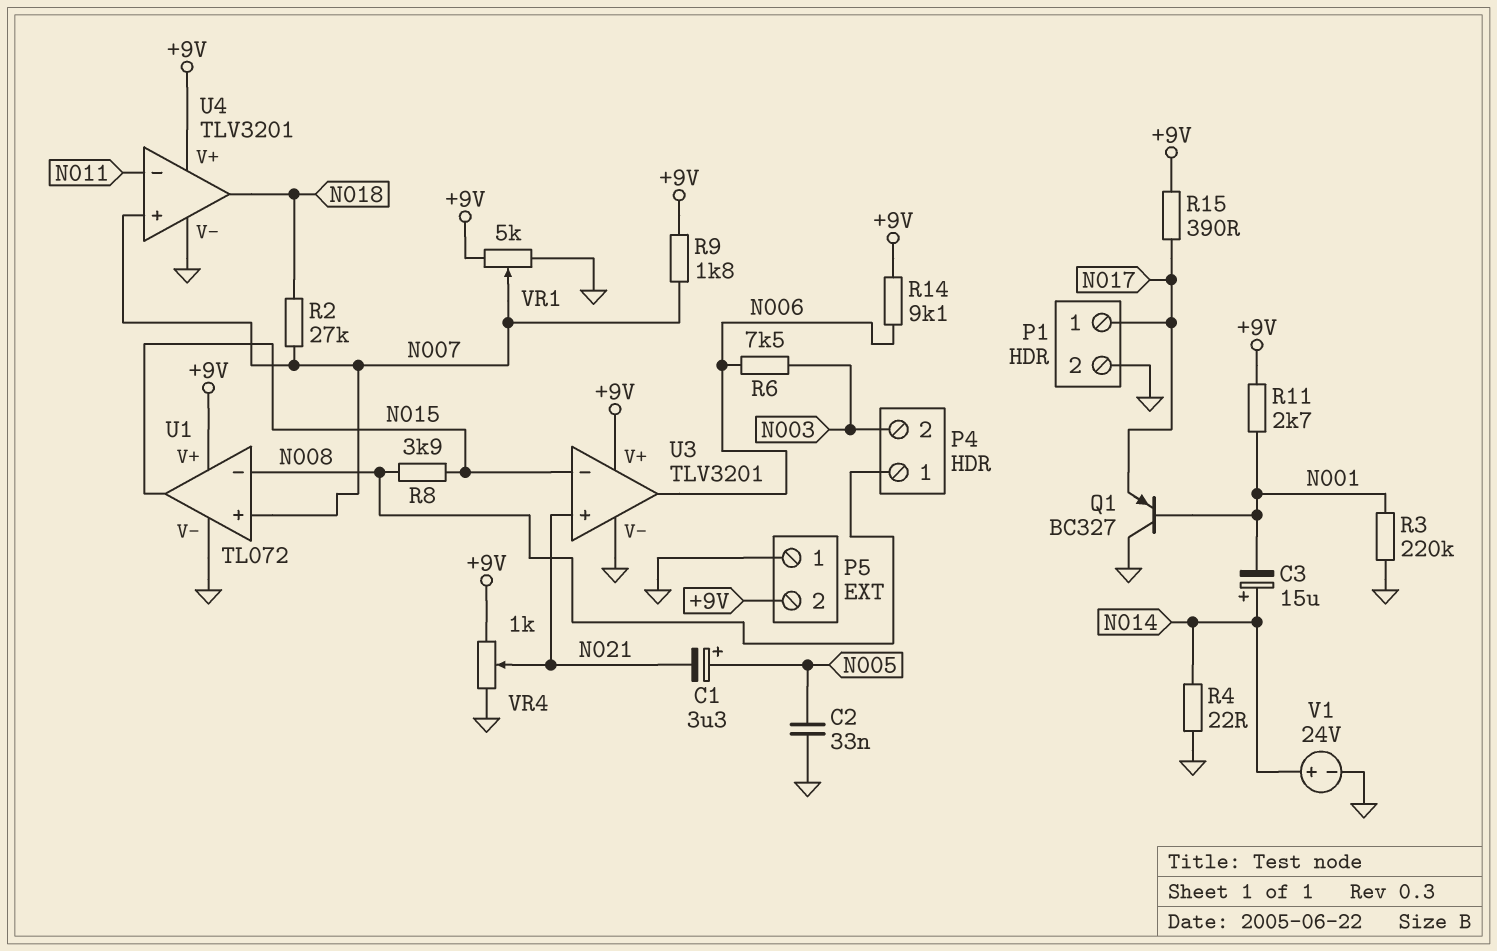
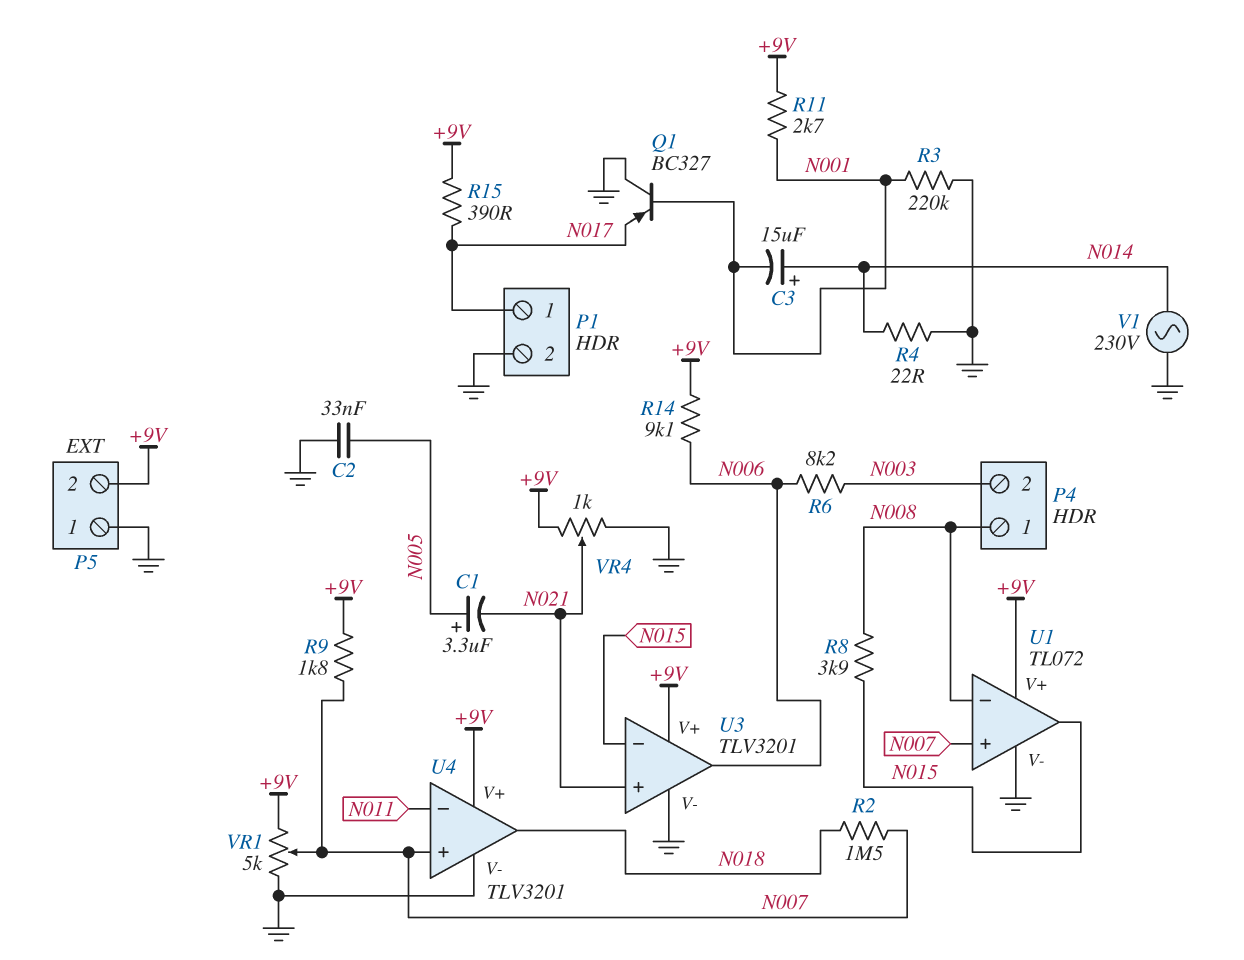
R2: 27k (N007, N018) -> 1.5M (N007, N018)
R6: 7.5k (N003, N006) -> 8.2k (N003, N006)
V1: 24V (plus N014, minus GND) -> AC 230V (GND, N014)

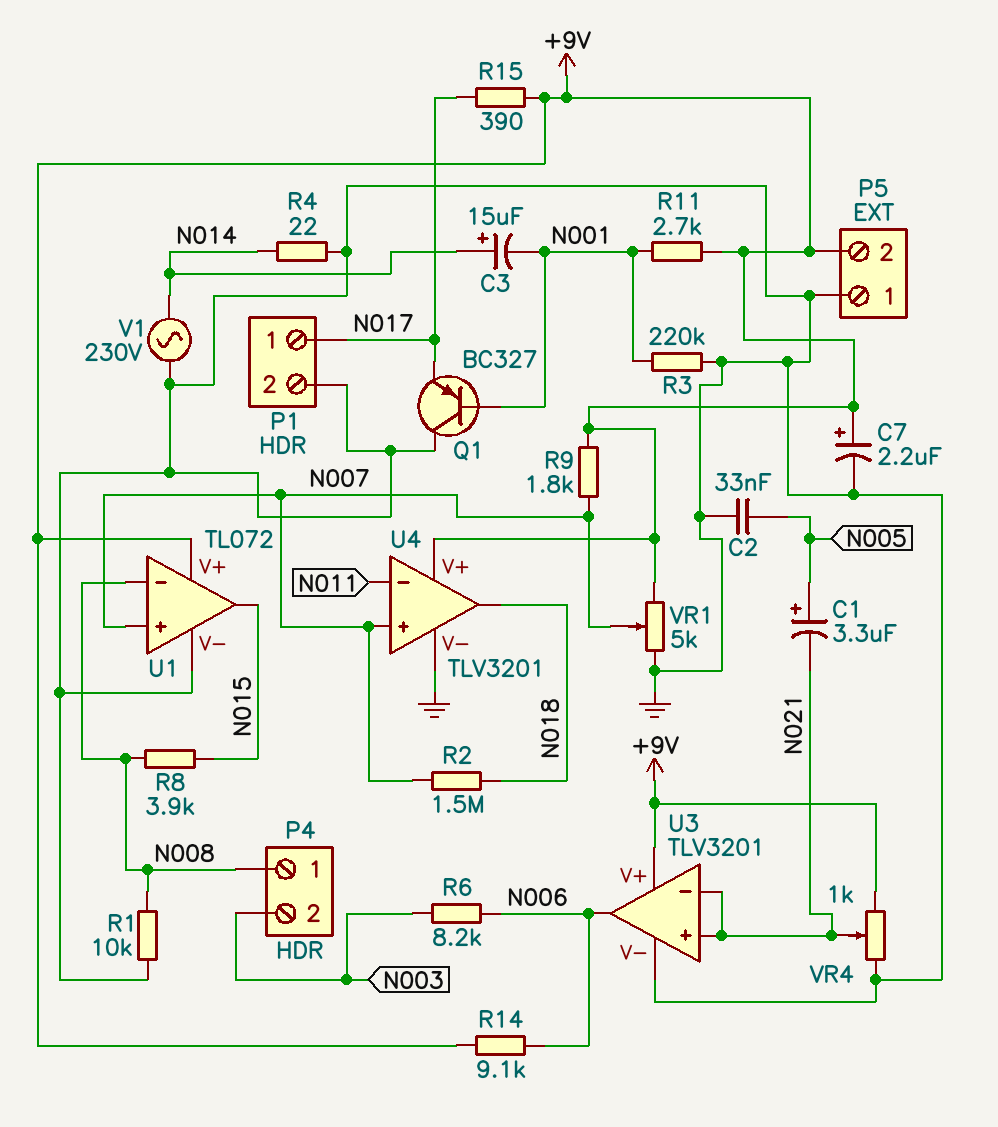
C7: none -> 2.2uF (plus +9V, minus GND)
R1: none -> 10k (GND, N008)
U3 pin in-: N015 -> N021

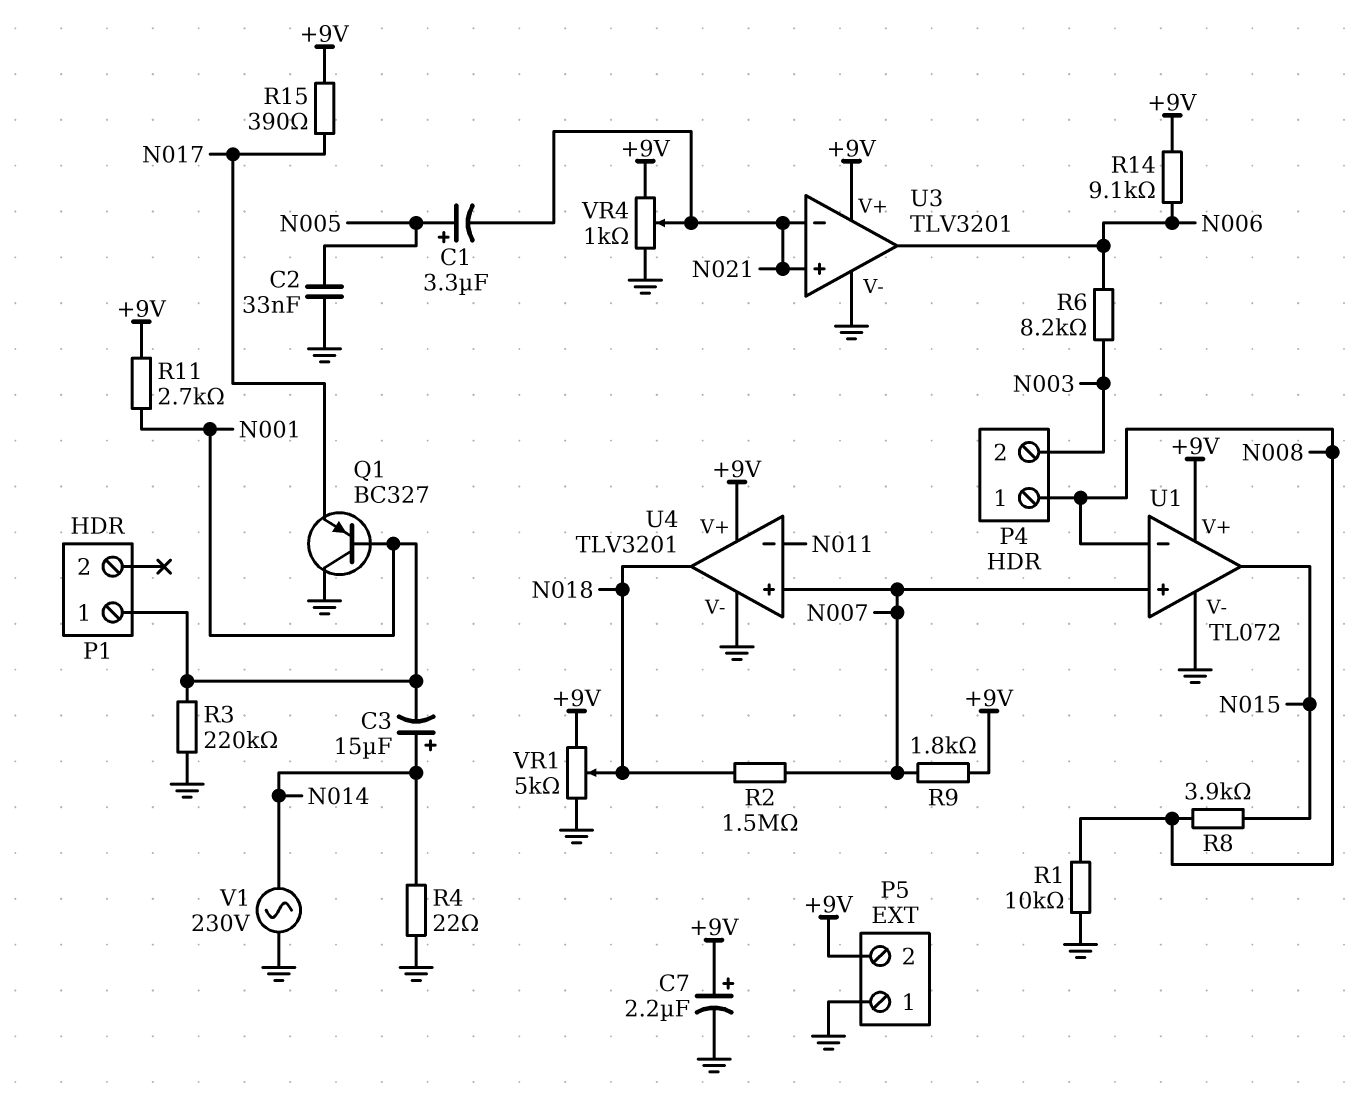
P1 pin 1: N017 -> N001
P1 pin 2: GND -> none
VR1: 5k (+9V, GND, wiper N007) -> 5k (+9V, GND, wiper N018)

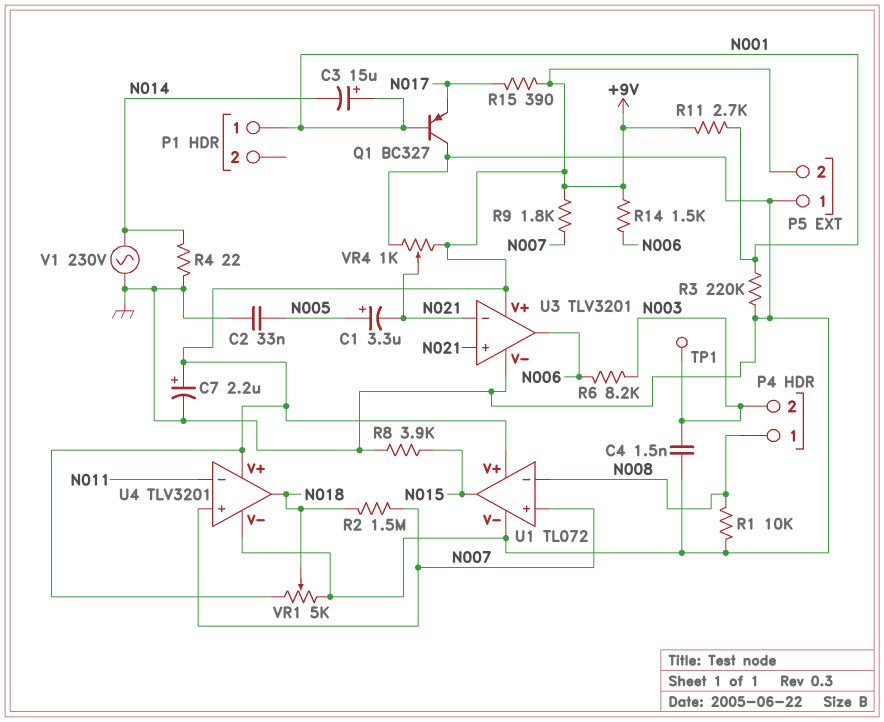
C3: 15uF (plus N014, minus N001) -> 15uF (plus N001, minus N014)
C4: none -> 1.5nF (GND, N003)
R8: 3.9k (N008, N015) -> 3.9k (GND, N015)
R14: 9.1k (+9V, N006) -> 1.5k (+9V, N006)
TP1: none -> test point (N003)

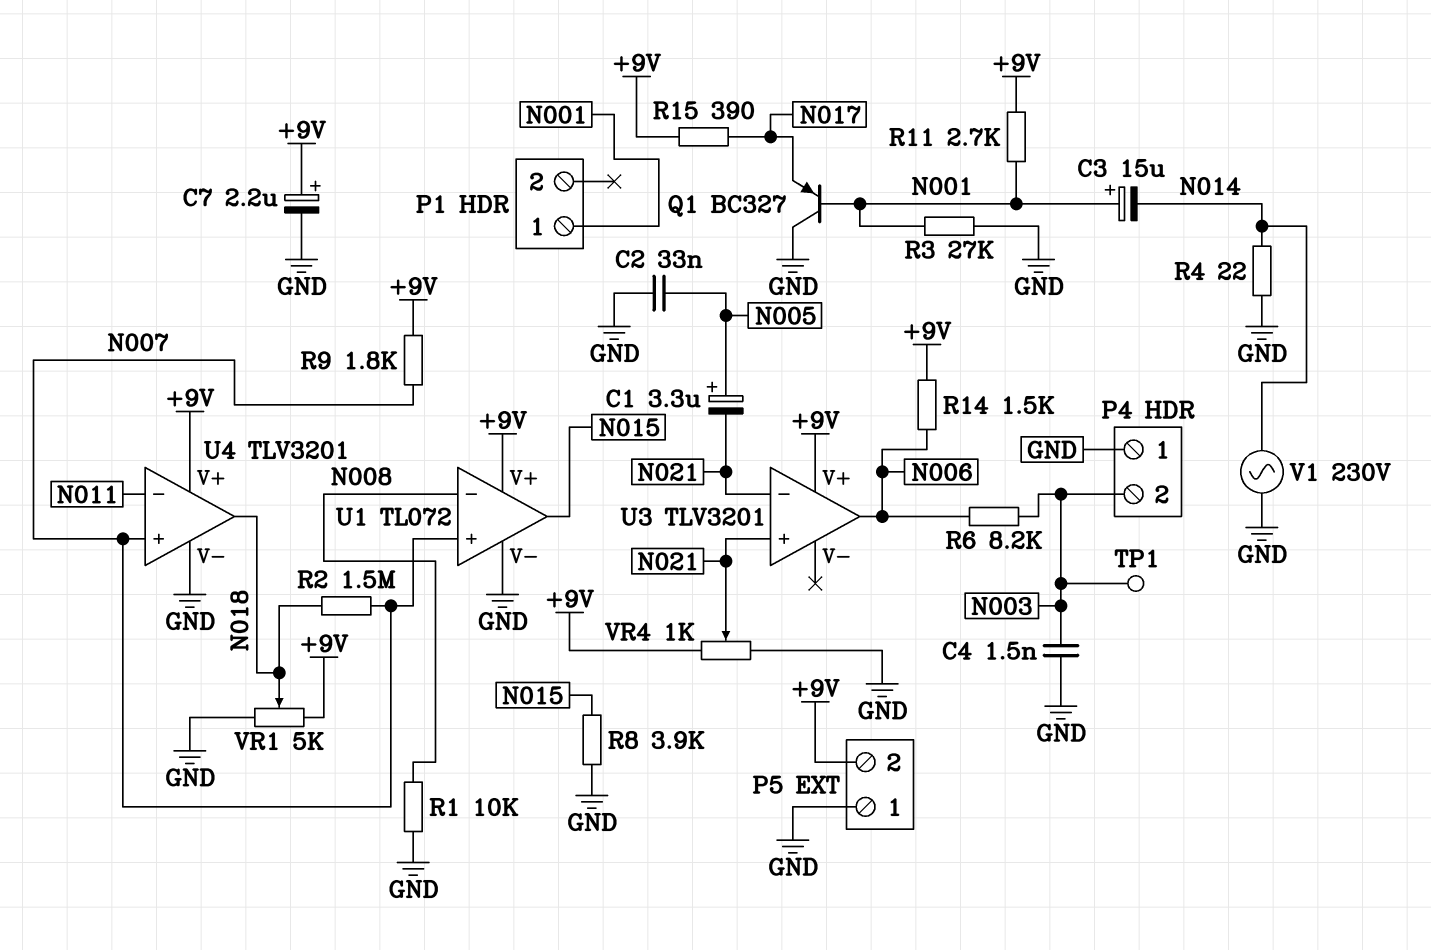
P4 pin 1: N008 -> GND
R3: 220k (GND, N001) -> 27k (GND, N001)
U3 pin V-: GND -> none

